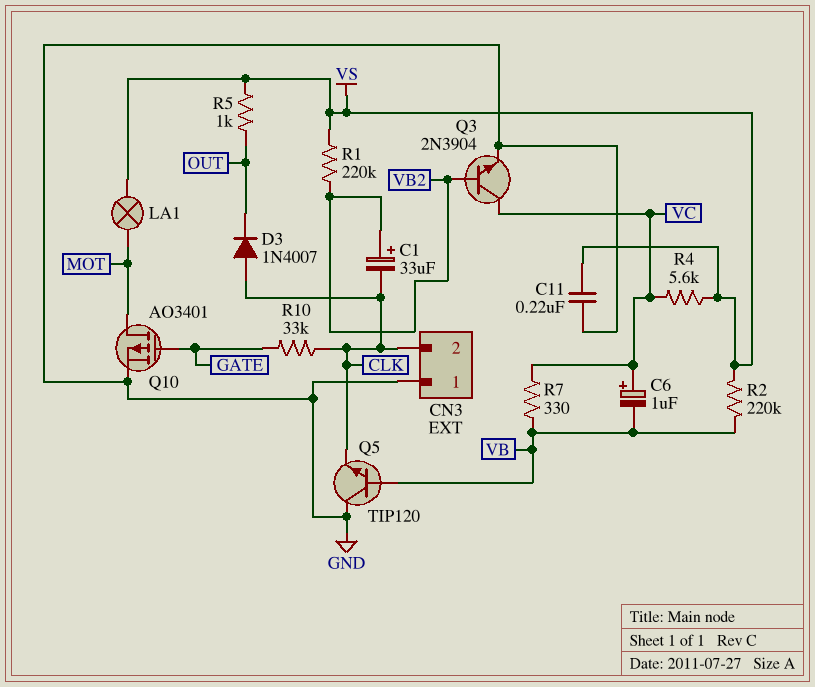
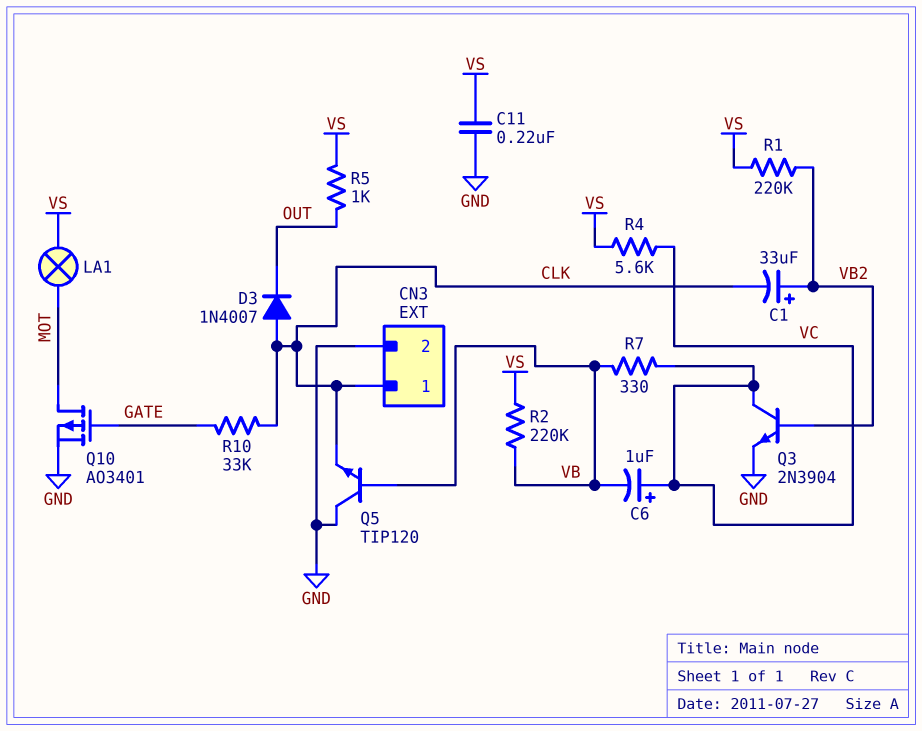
CN3 pin 1: GND -> CLK
CN3 pin 2: CLK -> GND

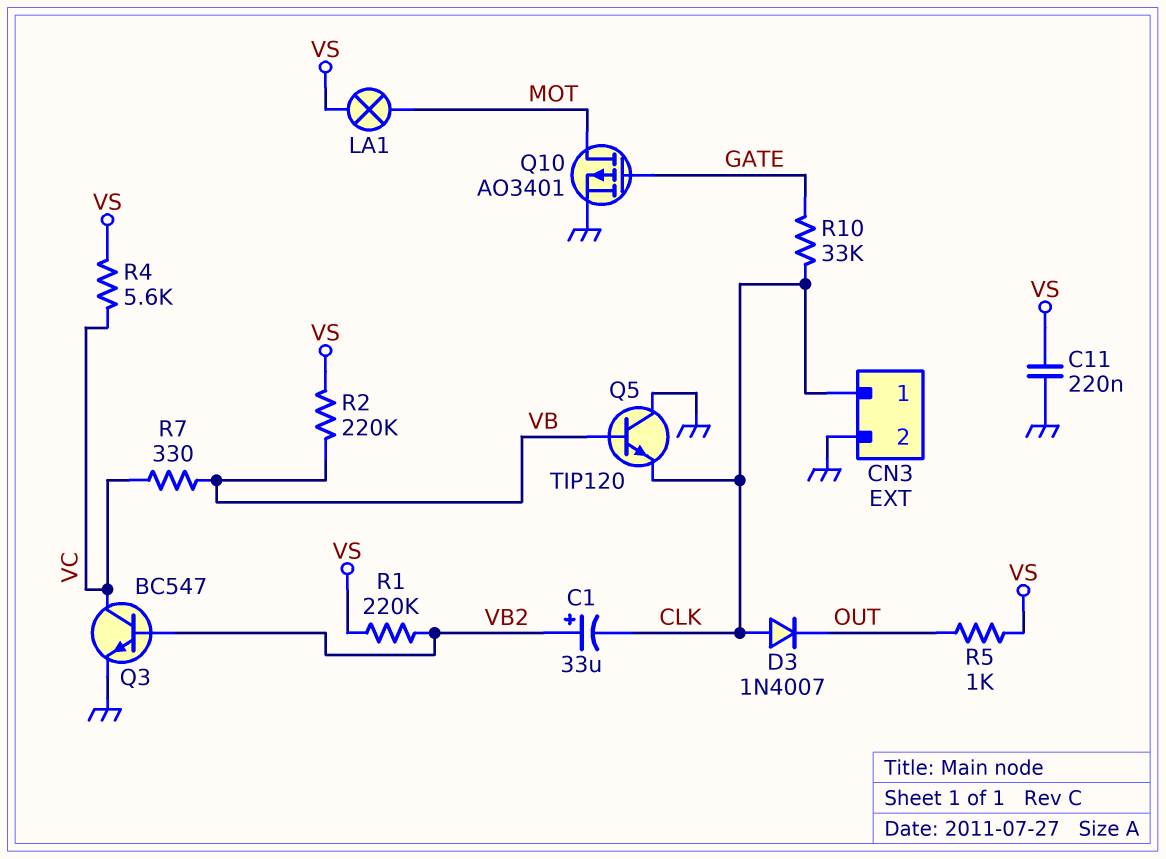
C6: 1uF (plus VC, minus VB) -> none
Q3: NPN 2N3904 (B VB2, C VC, E GND) -> NPN BC547 (B VB2, C VC, E GND)

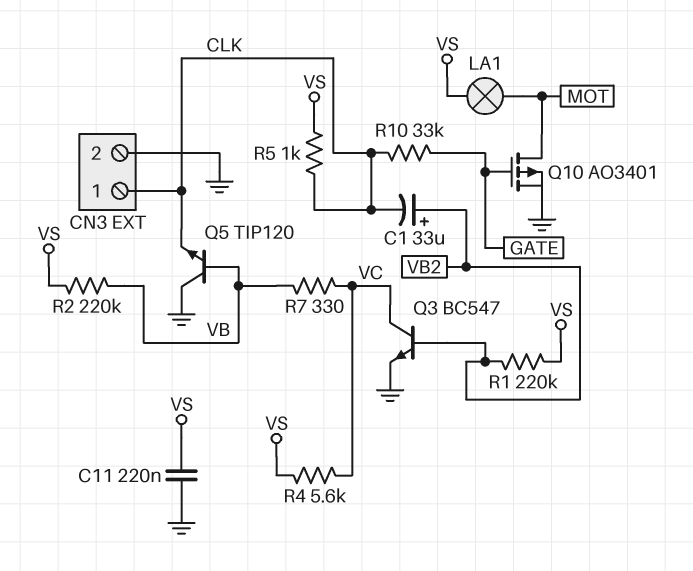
D3: diode 1N4007 (A CLK, K OUT) -> none
R5: 1k (OUT, VS) -> 1k (CLK, VS)

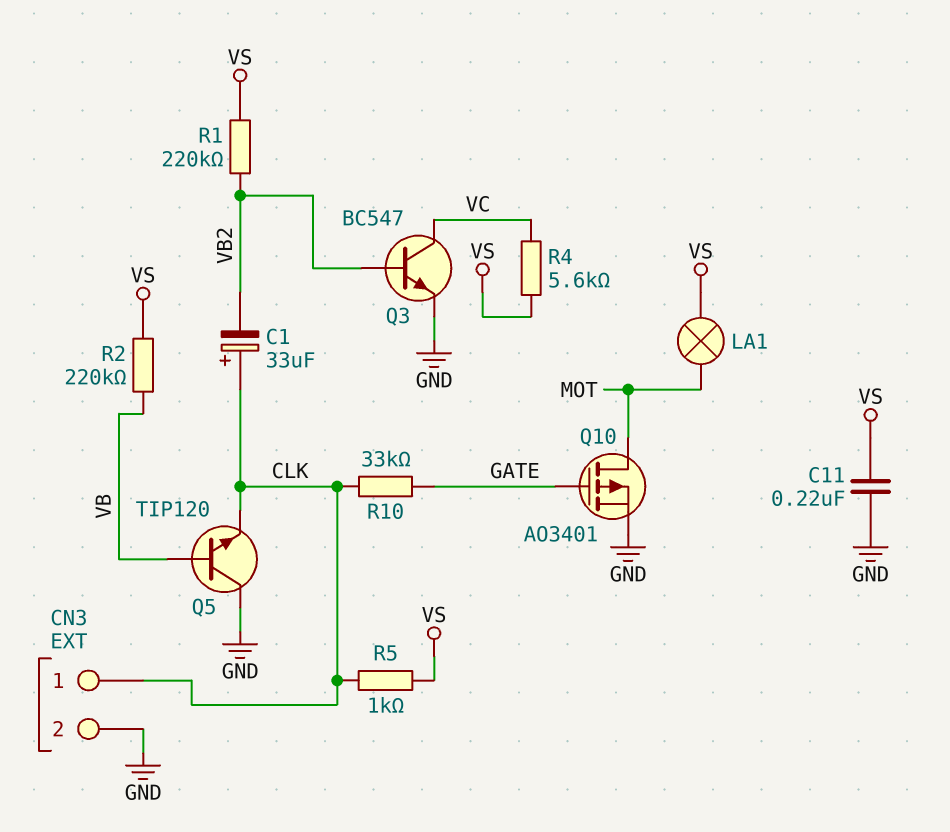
C1: 33uF (plus VB2, minus CLK) -> 33uF (plus CLK, minus VB2)
R7: 330 (VB, VC) -> none

